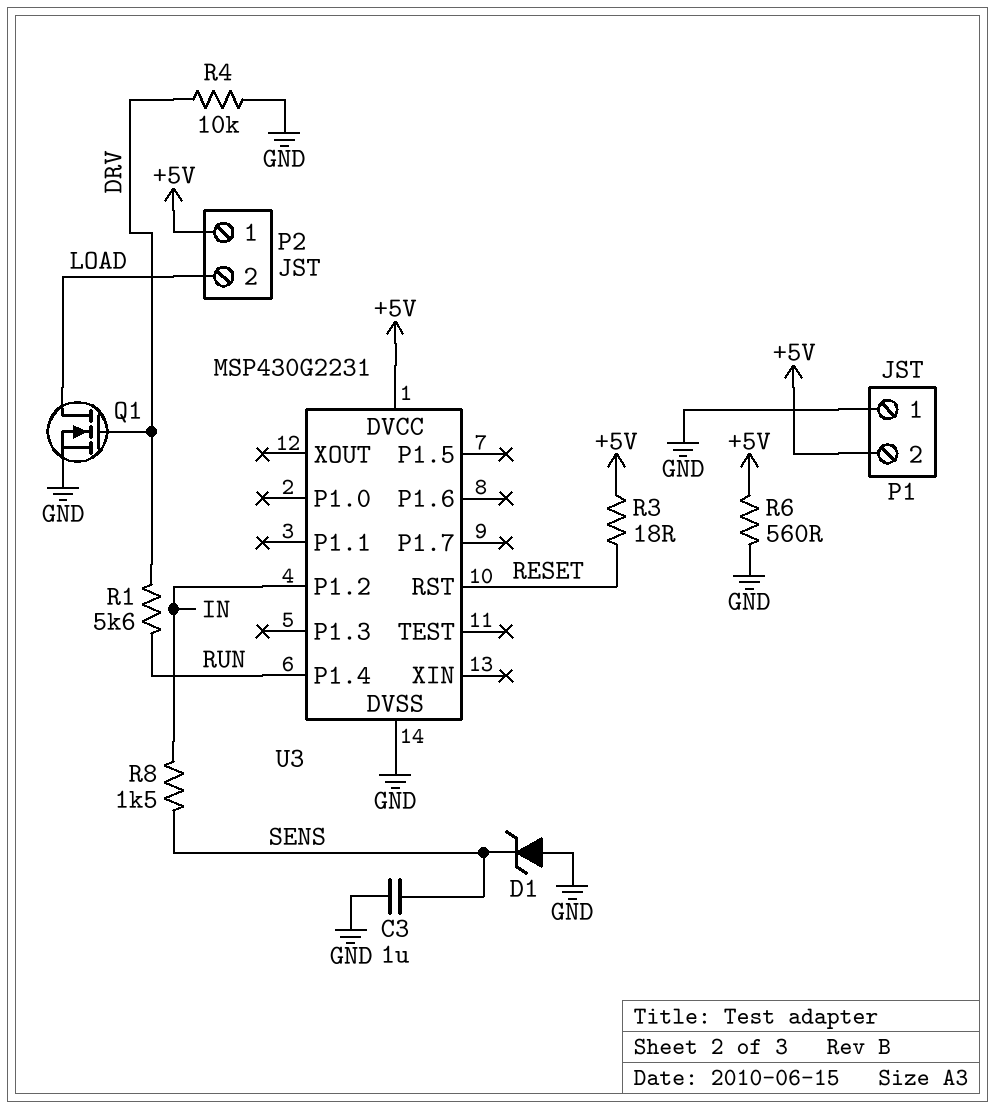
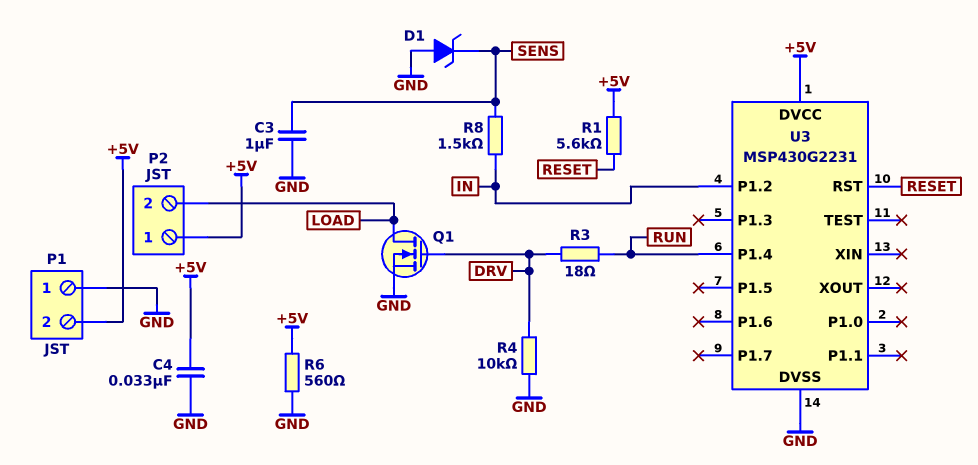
C4: none -> 33nF (+5V, GND)
R1: 5.6k (DRV, RUN) -> 5.6k (+5V, RESET)
R3: 18 (+5V, RESET) -> 18 (DRV, RUN)

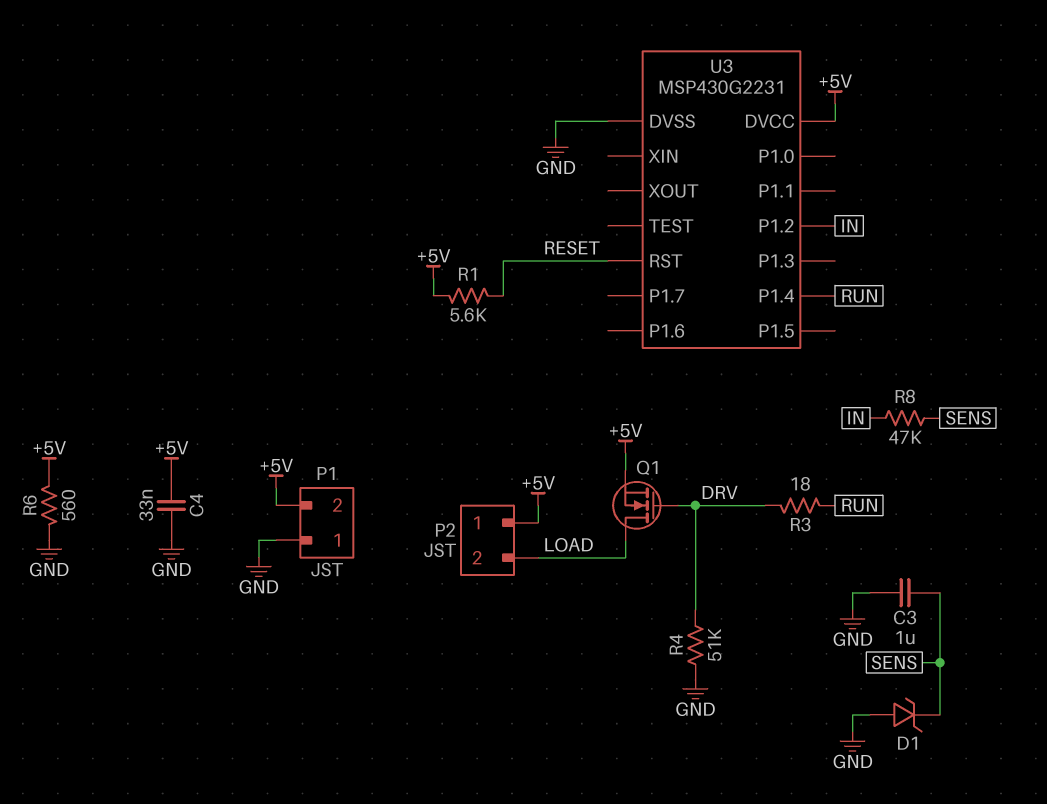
Q1: NMOS (G DRV, D LOAD, S GND) -> NMOS (G DRV, D LOAD, S +5V)
R4: 10k (DRV, GND) -> 51k (DRV, GND)
R8: 1.5k (IN, SENS) -> 47k (IN, SENS)

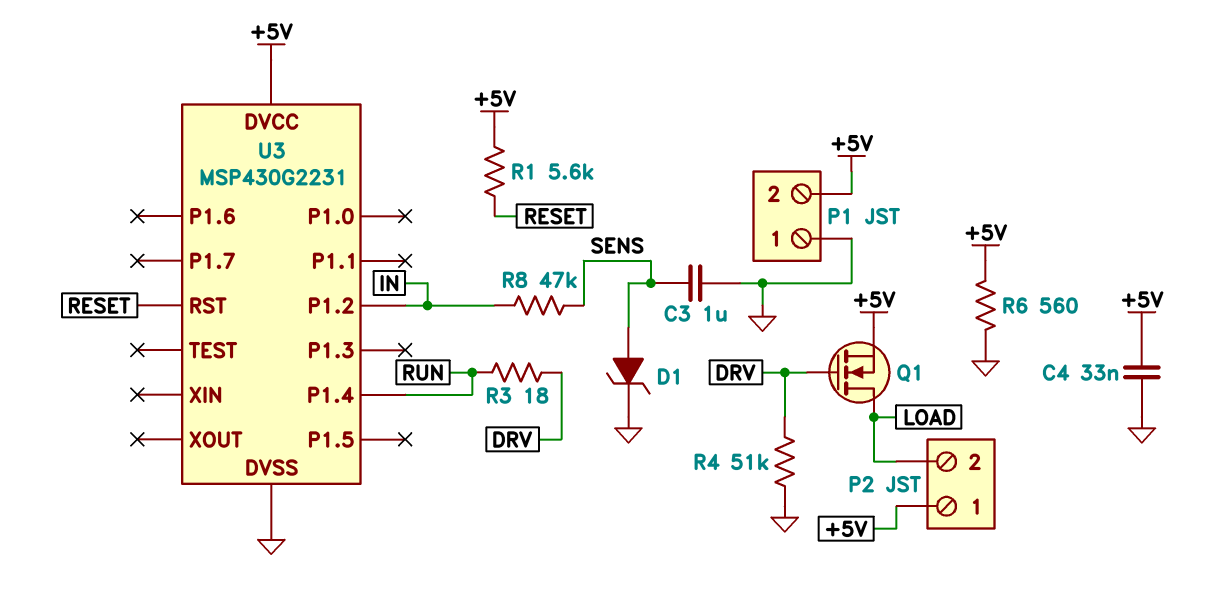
D1: zener (A GND, K SENS) -> zener (A SENS, K GND)

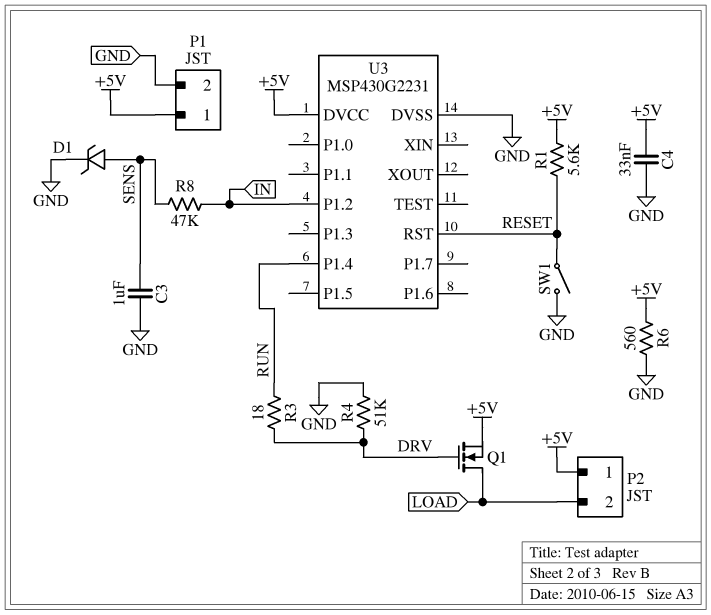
P1 pin 1: GND -> +5V
P1 pin 2: +5V -> GND
SW1: none -> switch (GND, RESET)

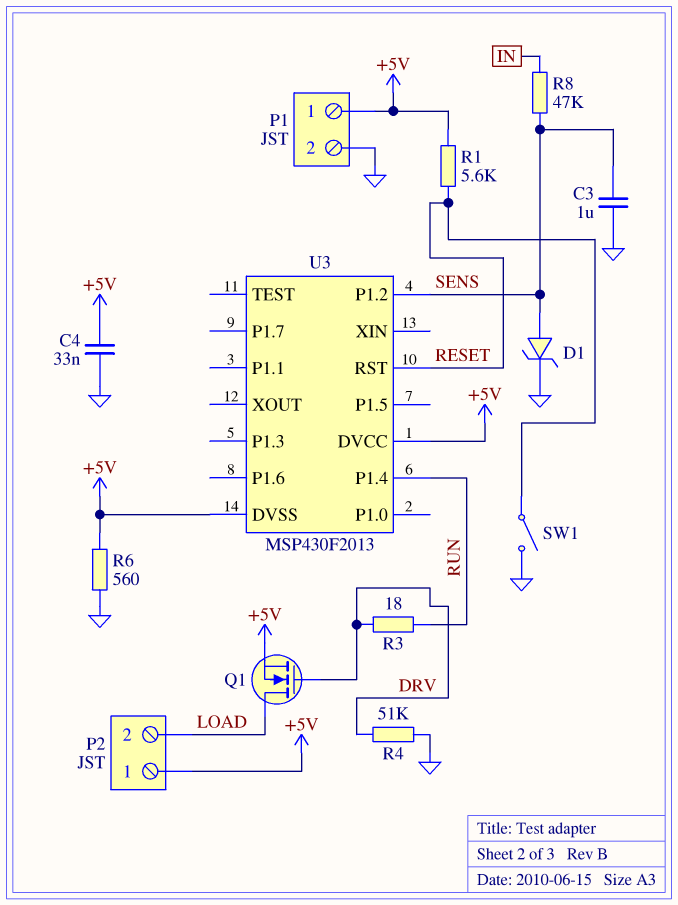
U3: MSP430G2231 -> MSP430F2013
U3 pin DVSS: GND -> +5V
U3 pin P1.2: IN -> SENS

